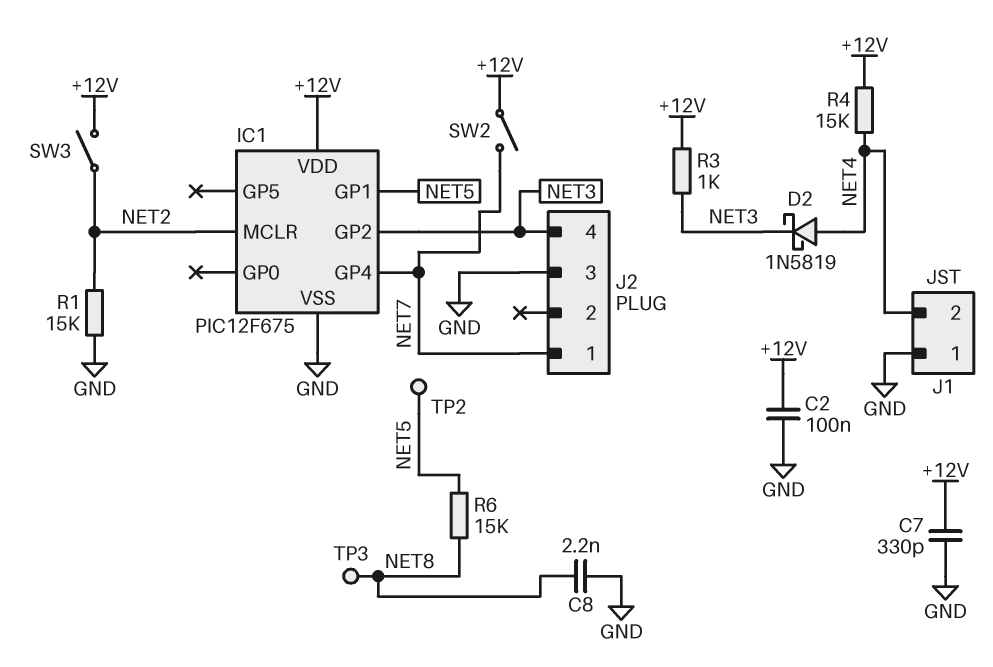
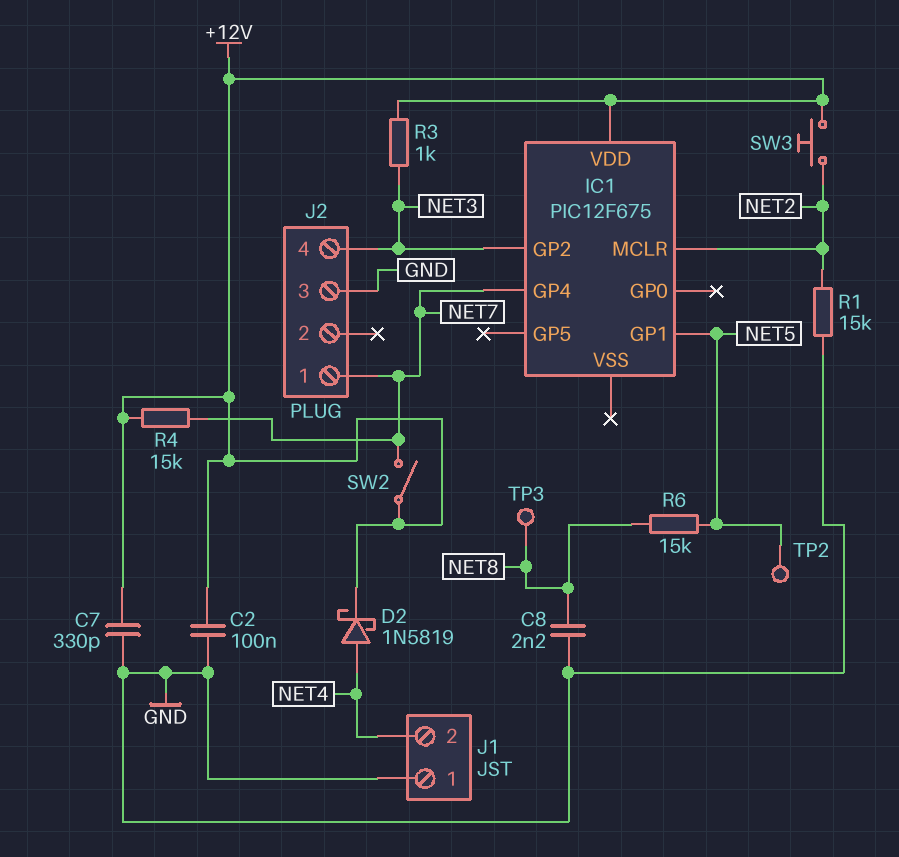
D2: schottky 1N5819 (A NET4, K NET3) -> schottky 1N5819 (A NET4, K +12V)
IC1 pin VSS: GND -> none
R4: 15k (+12V, NET4) -> 15k (+12V, NET7)
SW3: switch (+12V, NET2) -> button (+12V, NET2)

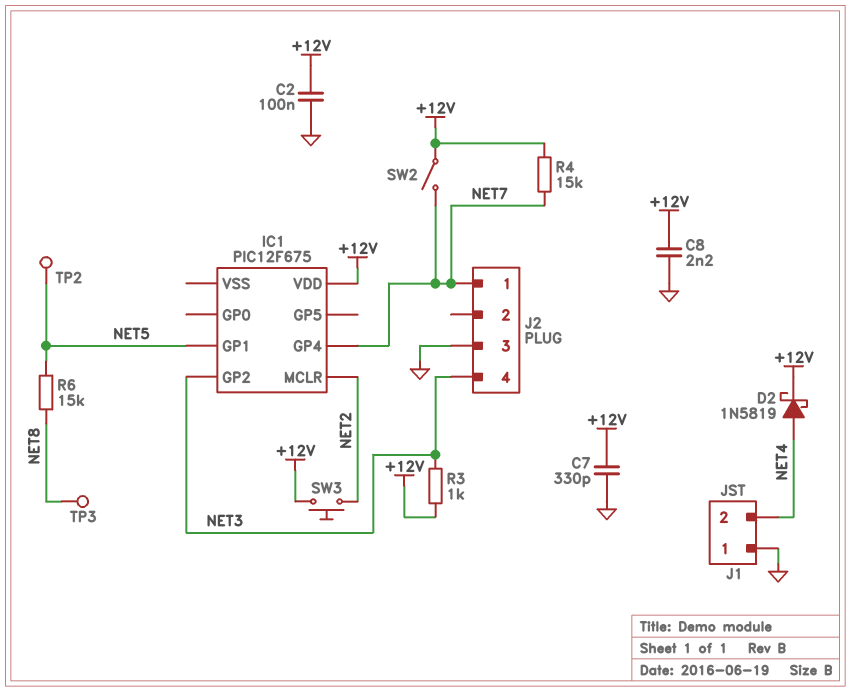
C8: 2.2nF (GND, NET8) -> 2.2nF (+12V, GND)
R1: 15k (GND, NET2) -> none

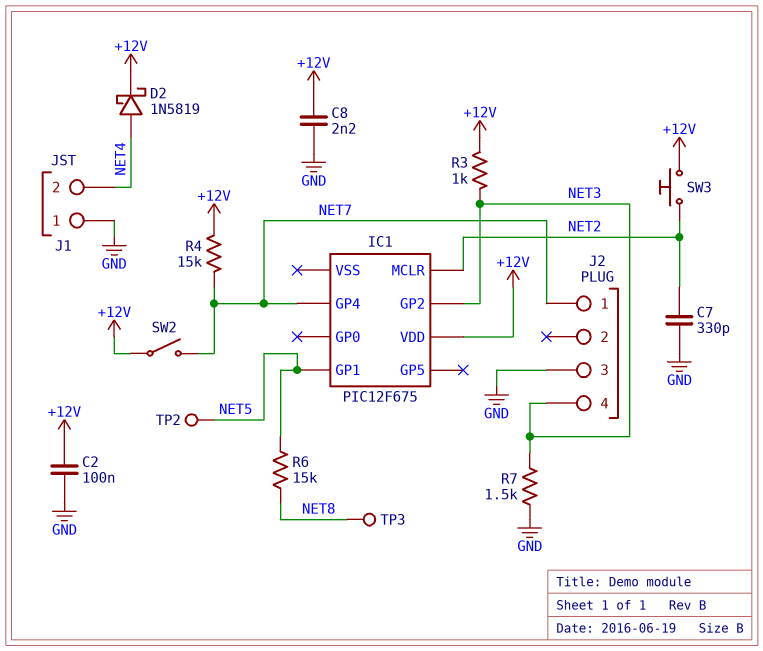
C7: 330pF (+12V, GND) -> 330pF (GND, NET2)
R7: none -> 1.5k (GND, NET3)

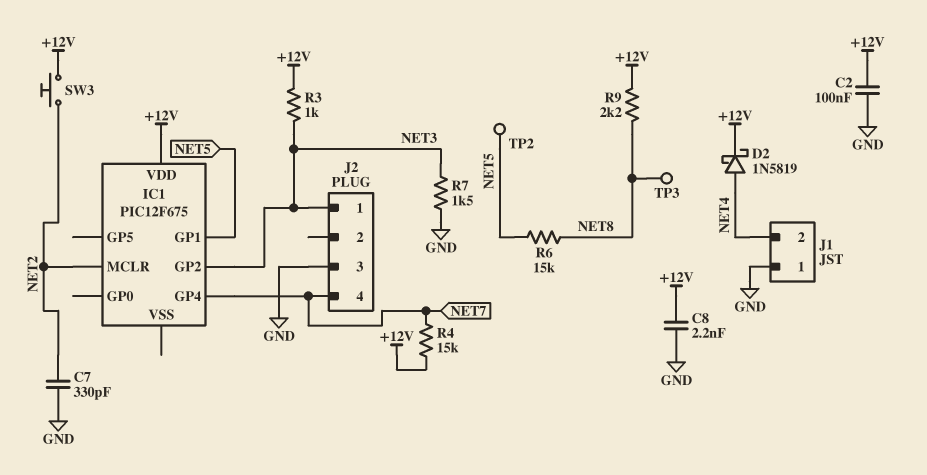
J2 pin 1: NET7 -> NET3
J2 pin 4: NET3 -> NET7
R9: none -> 2.2k (+12V, NET8)
SW2: switch (+12V, NET7) -> none

